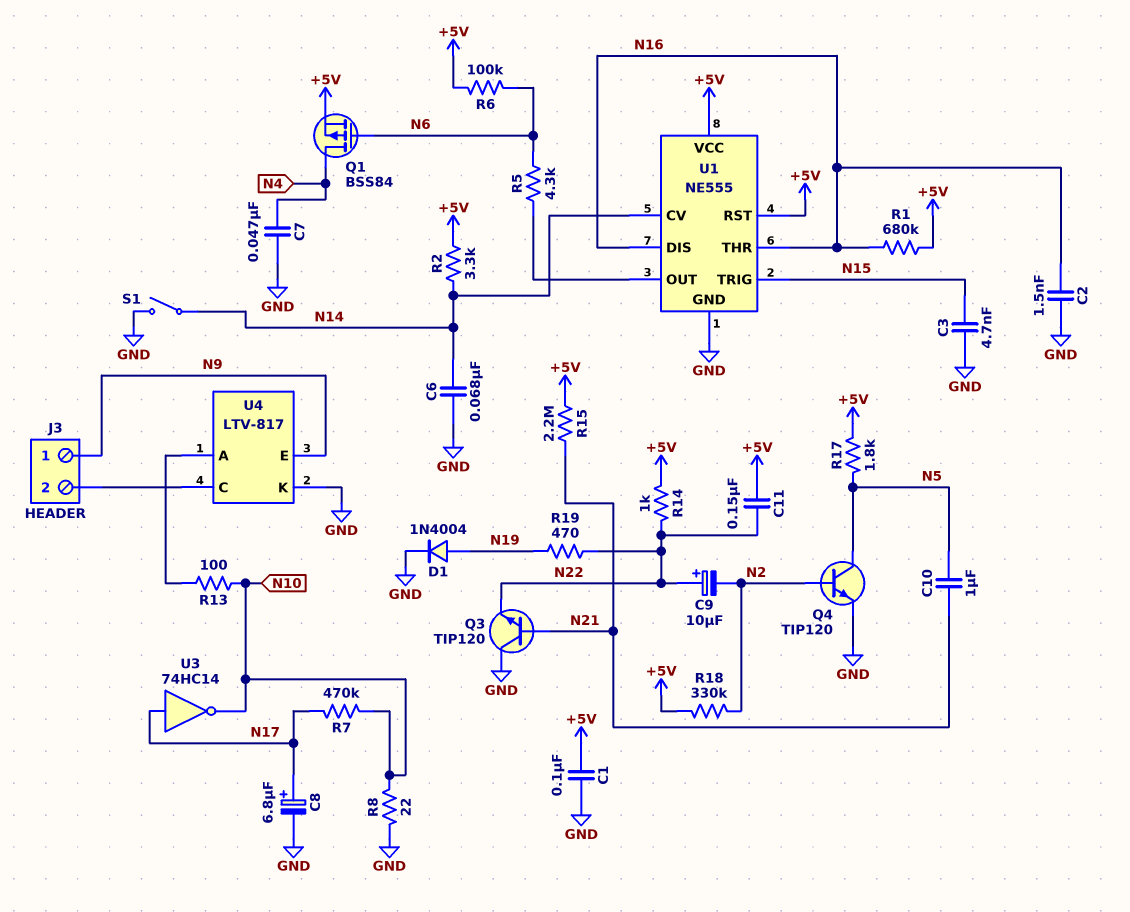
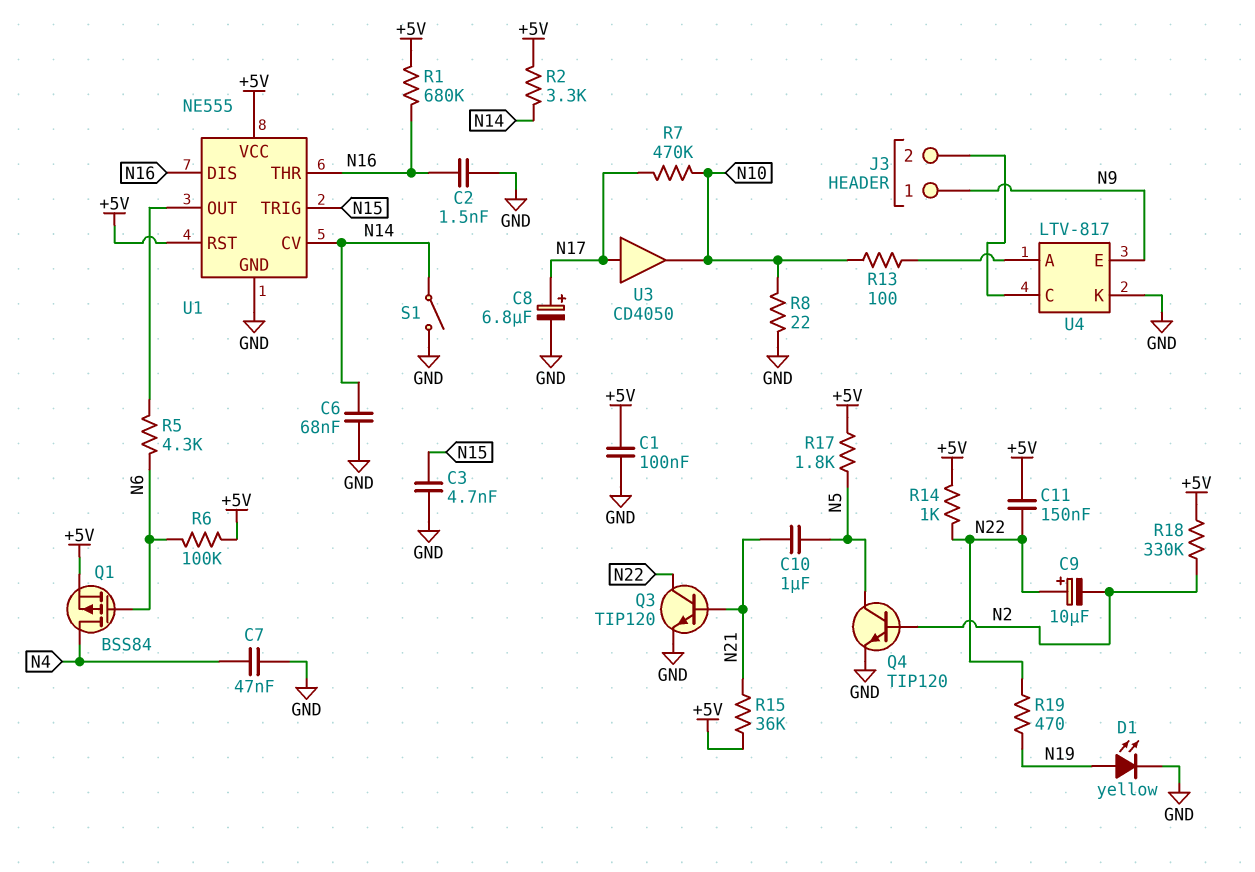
D1: diode 1N4004 (A N19, K GND) -> LED yellow (A N19, K GND)
Q3: NPN TIP120 (B N21, C GND, E N22) -> NPN TIP120 (B N21, C N22, E GND)
R15: 2.2M (+5V, N21) -> 36k (+5V, N21)
U3: NOT 74HC14 (in N17, out N10) -> buffer CD4050 (in N17, out N10)

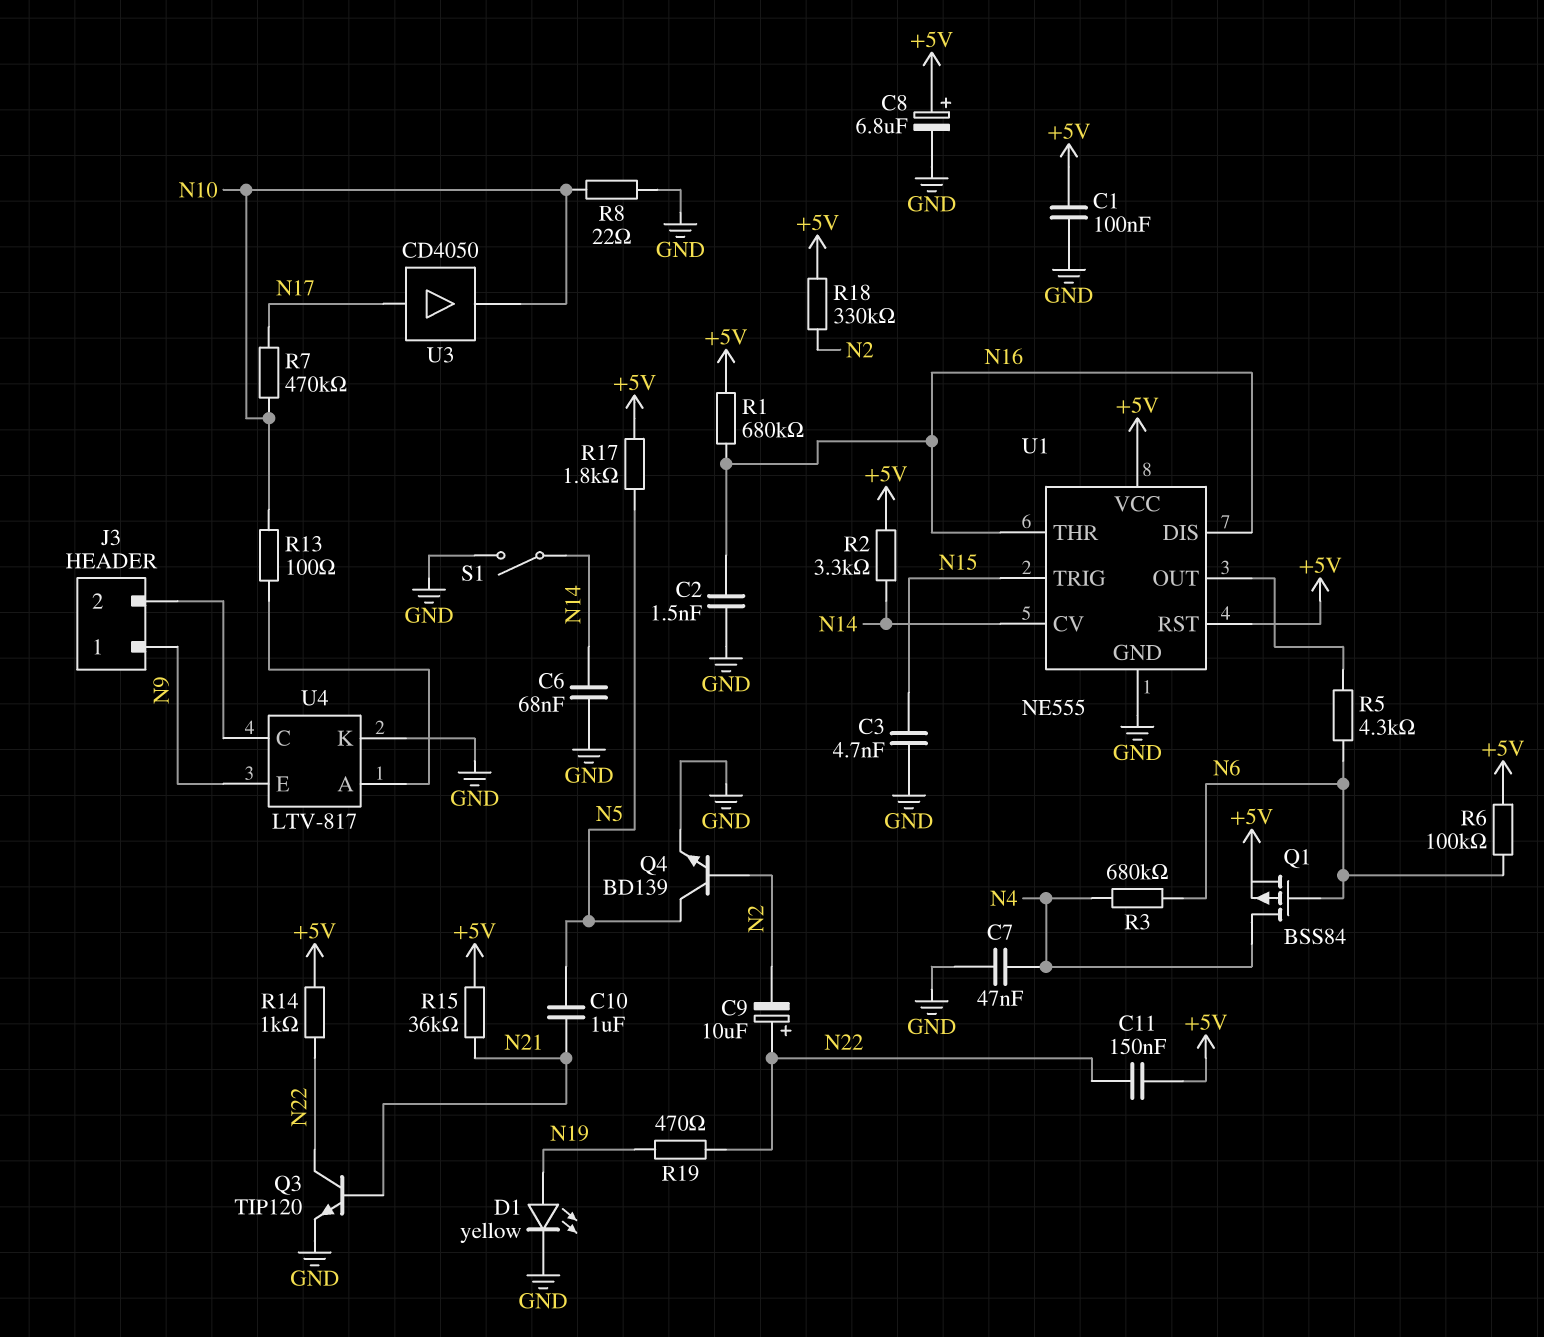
C8: 6.8uF (plus N17, minus GND) -> 6.8uF (plus +5V, minus GND)
Q4: NPN TIP120 (B N2, C N5, E GND) -> NPN BD139 (B N2, C N5, E GND)
R3: none -> 680k (N4, N6)

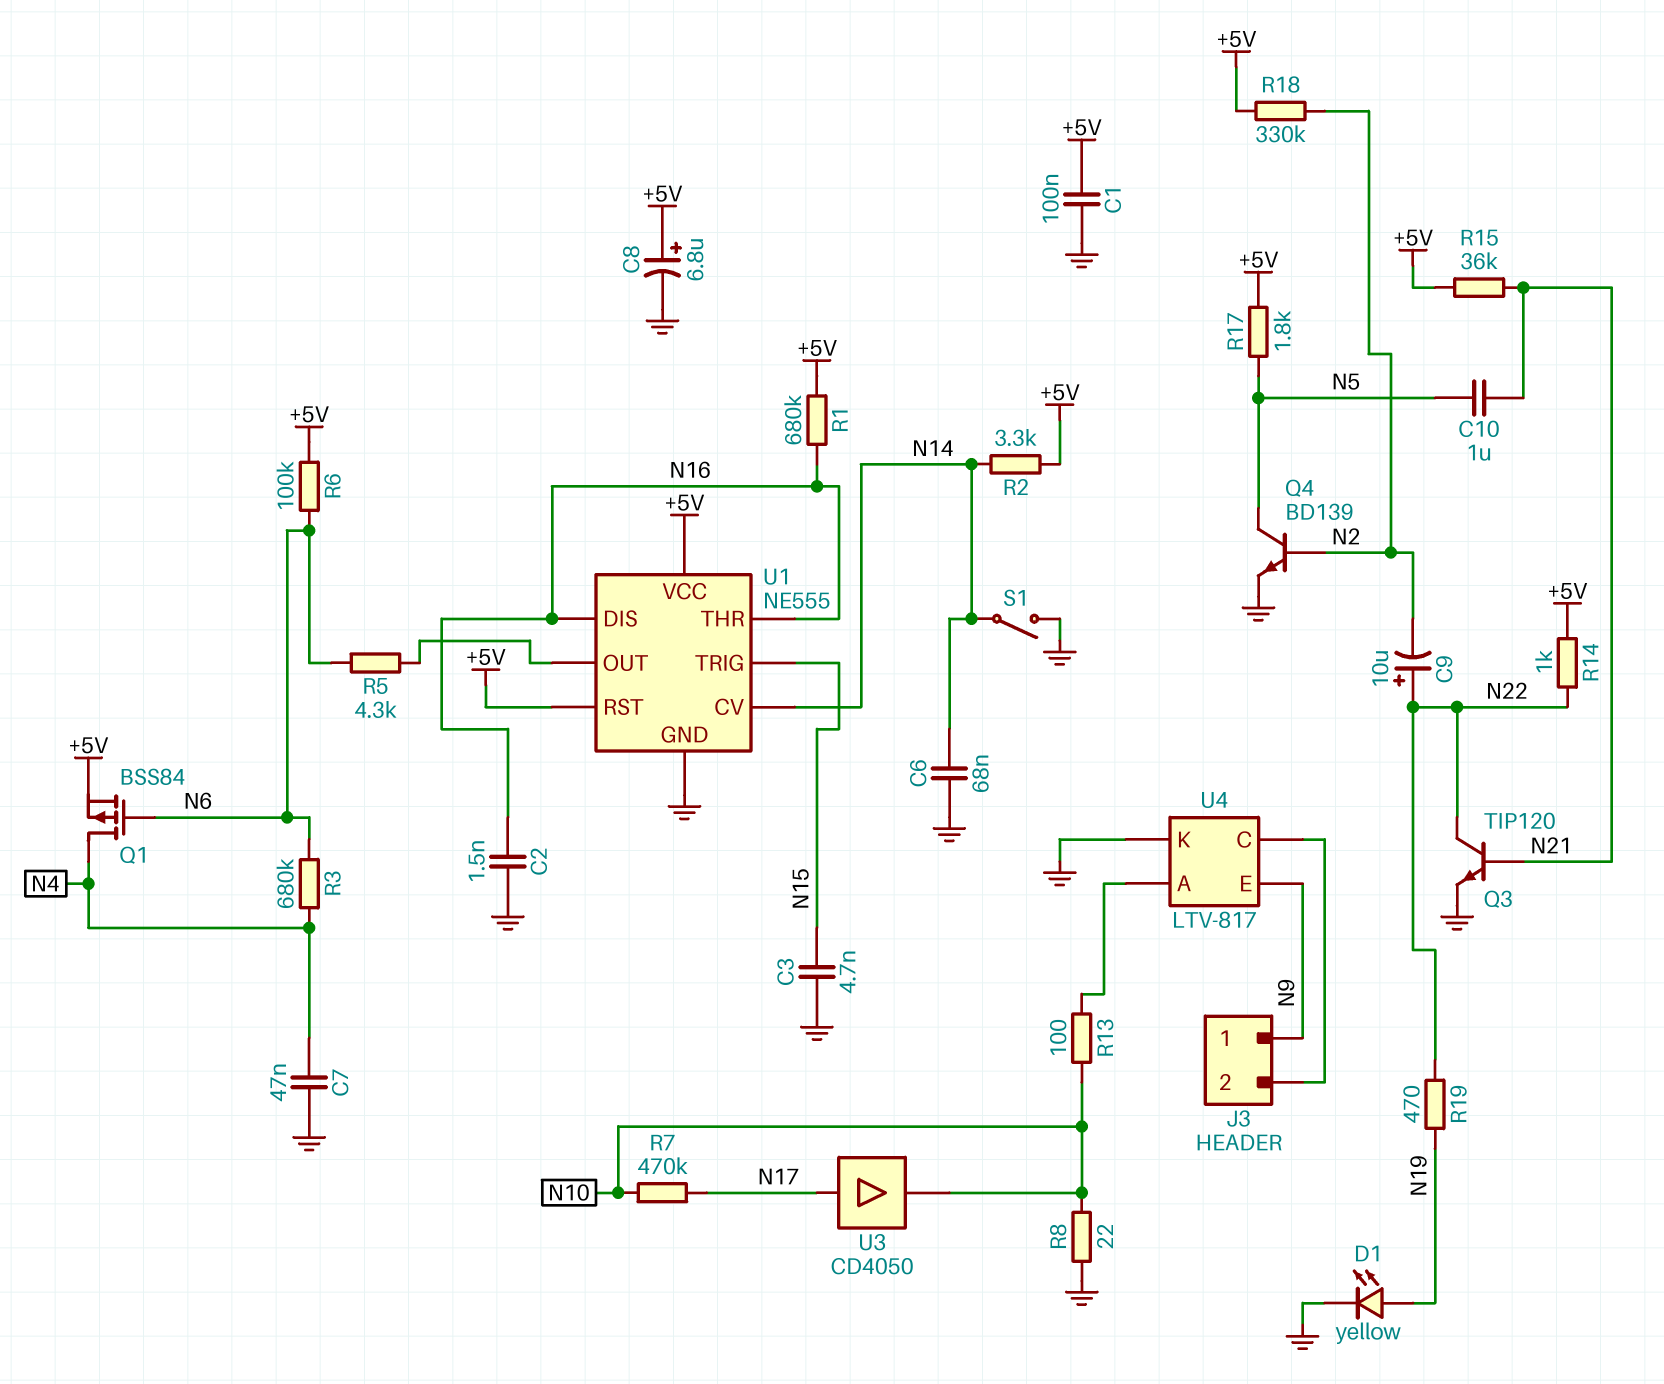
C11: 150nF (+5V, N22) -> none

